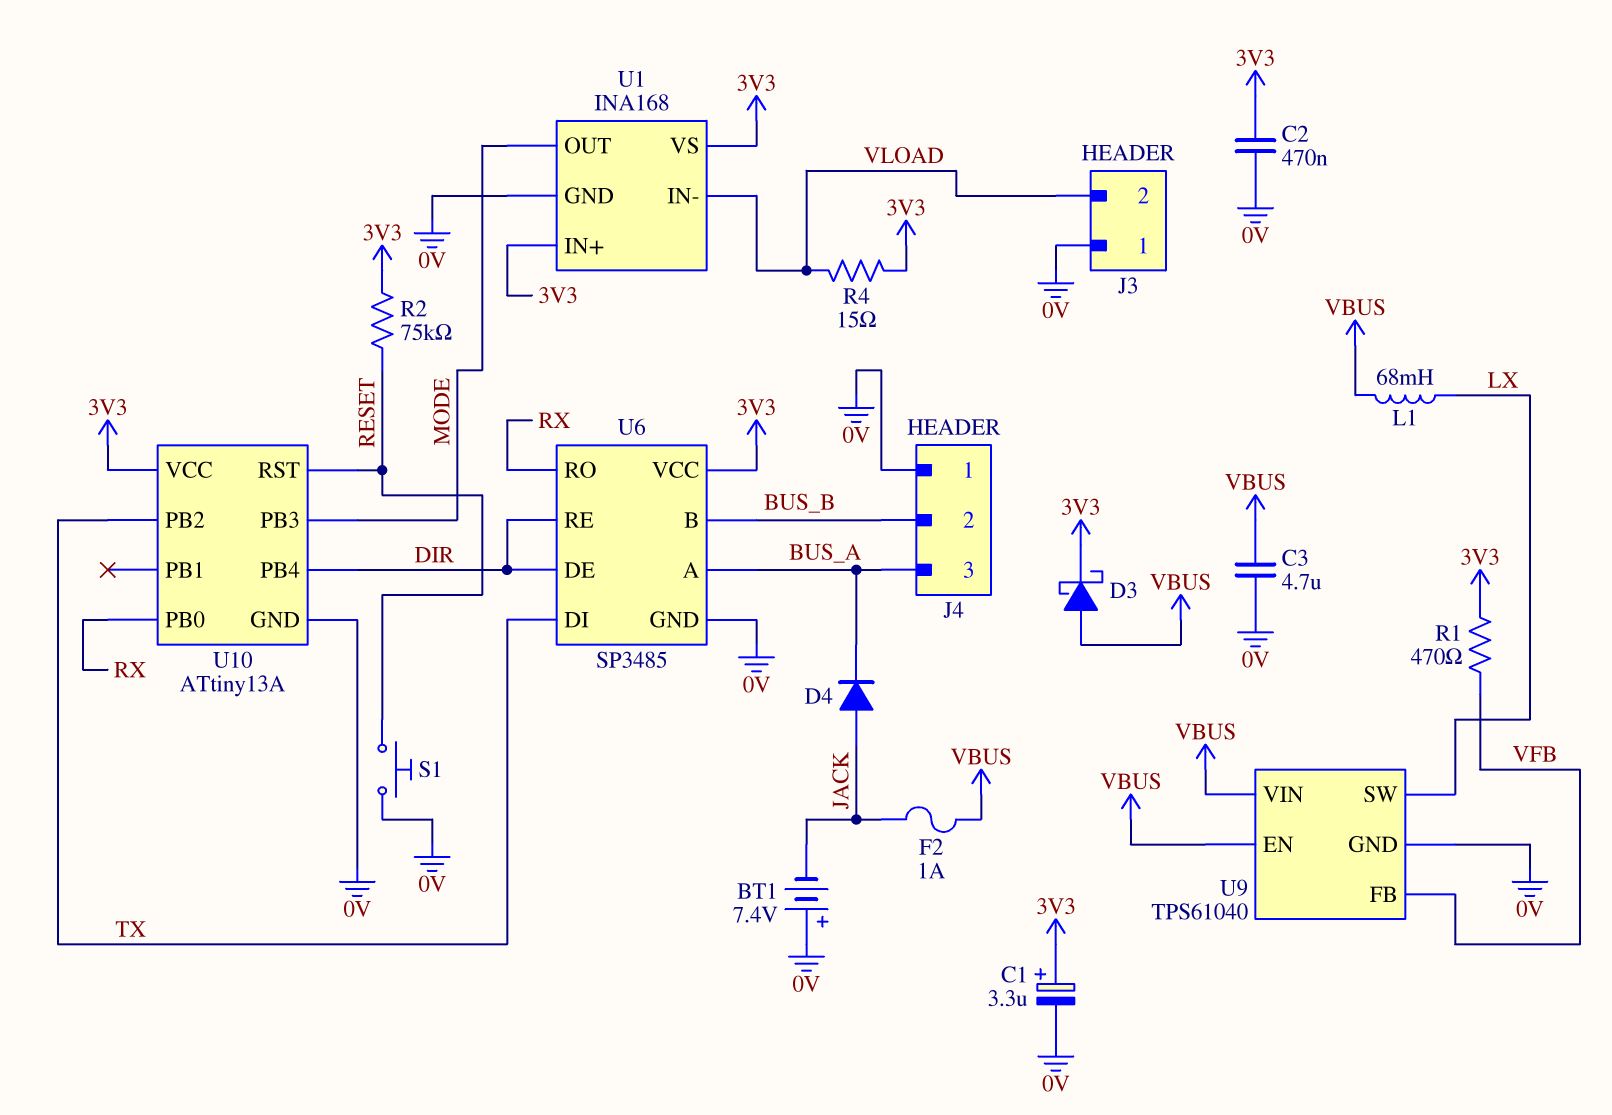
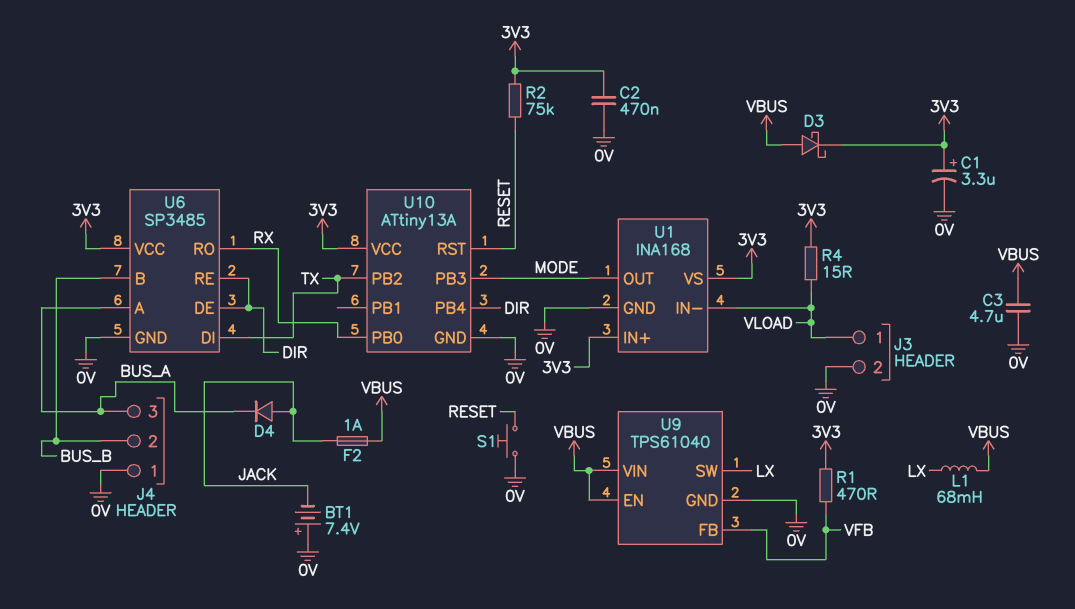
J3 pin 1: 0V -> VLOAD
J3 pin 2: VLOAD -> 0V

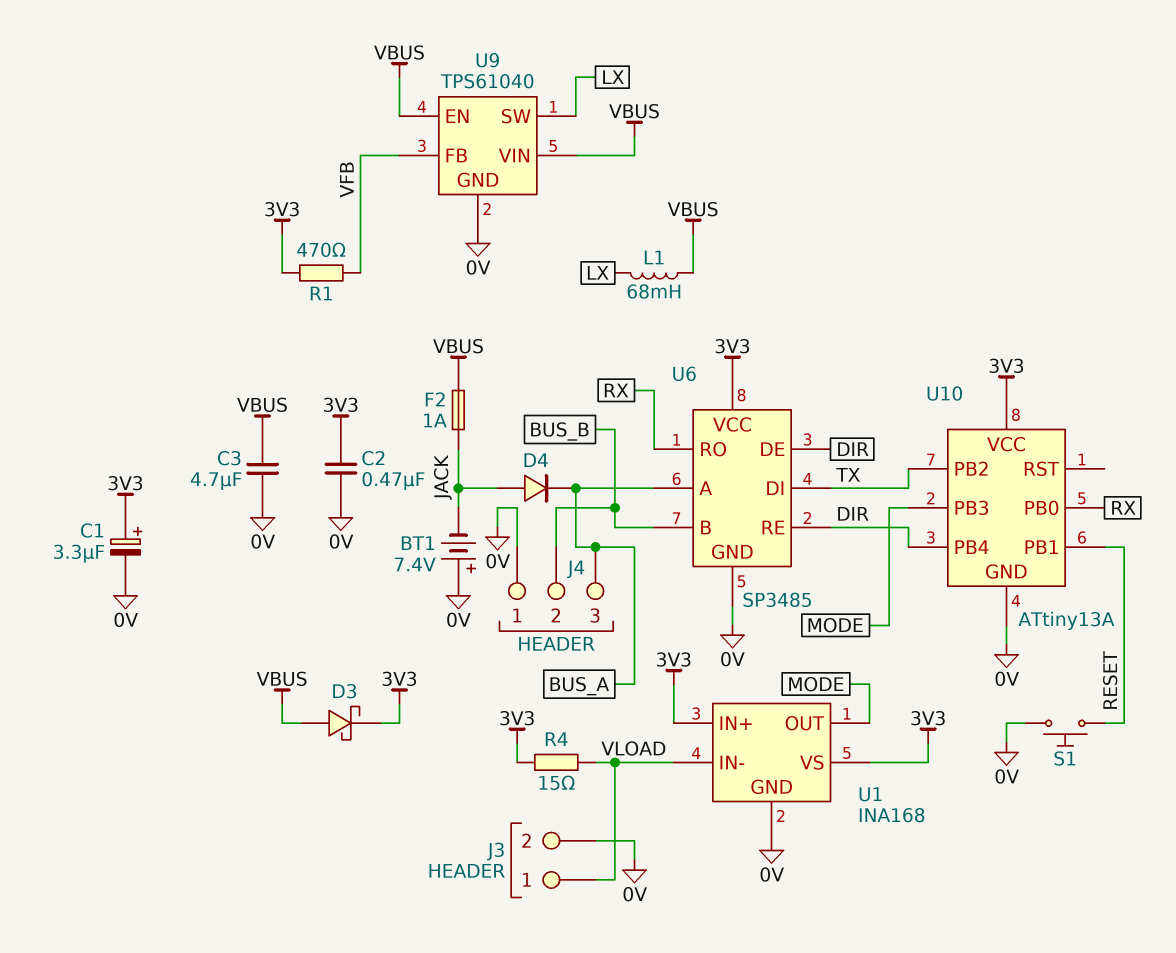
R2: 75k (3V3, RESET) -> none
U10 pin PB1: none -> RESET
U10 pin RST: RESET -> none

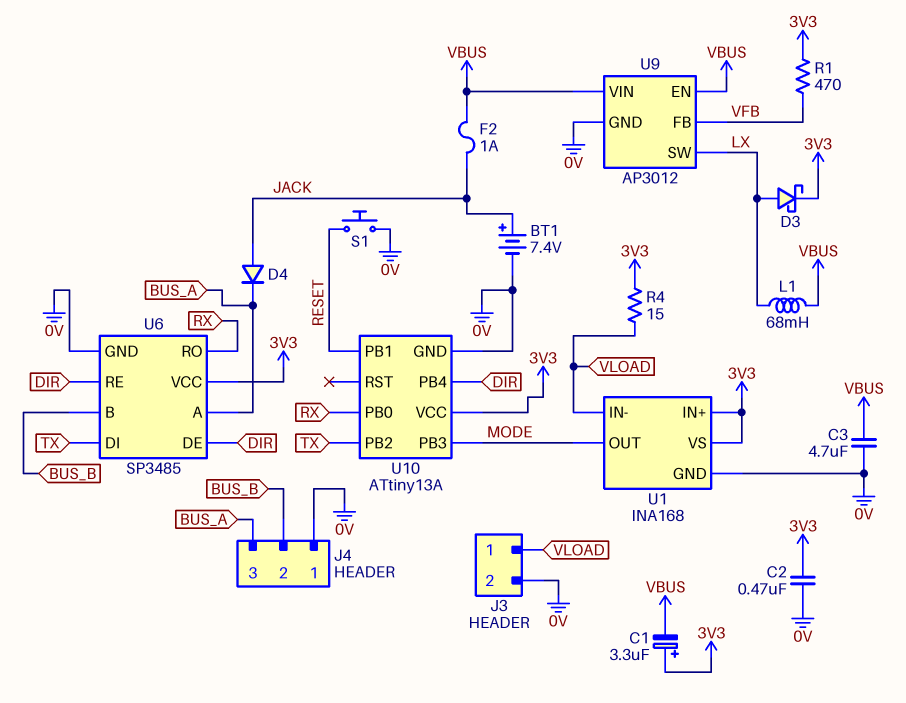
BT1: 7.4V (plus 0V, minus JACK) -> 7.4V (plus JACK, minus 0V)
C1: 3.3uF (plus 3V3, minus 0V) -> 3.3uF (plus 3V3, minus VBUS)
D3: schottky (A VBUS, K 3V3) -> schottky (A LX, K 3V3)
U9: TPS61040 -> AP3012

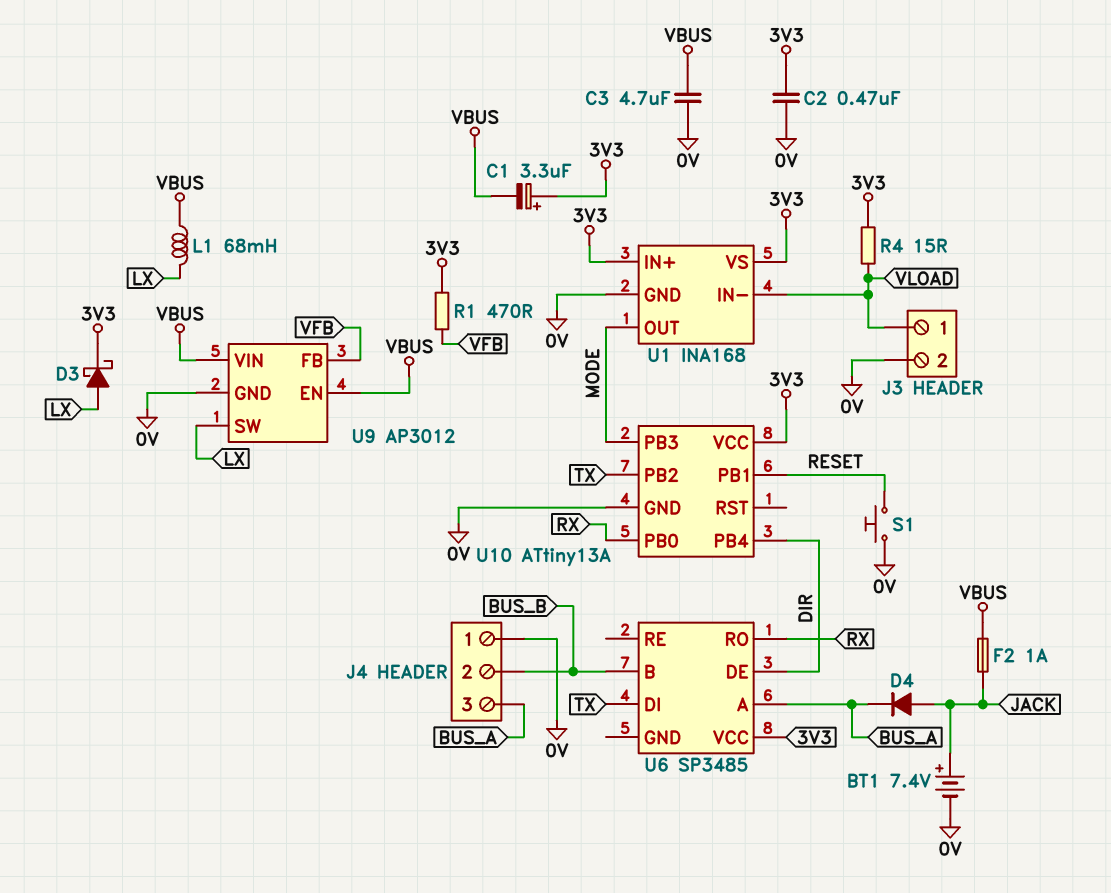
U6 pin GND: 0V -> none
U6 pin RE: DIR -> none

